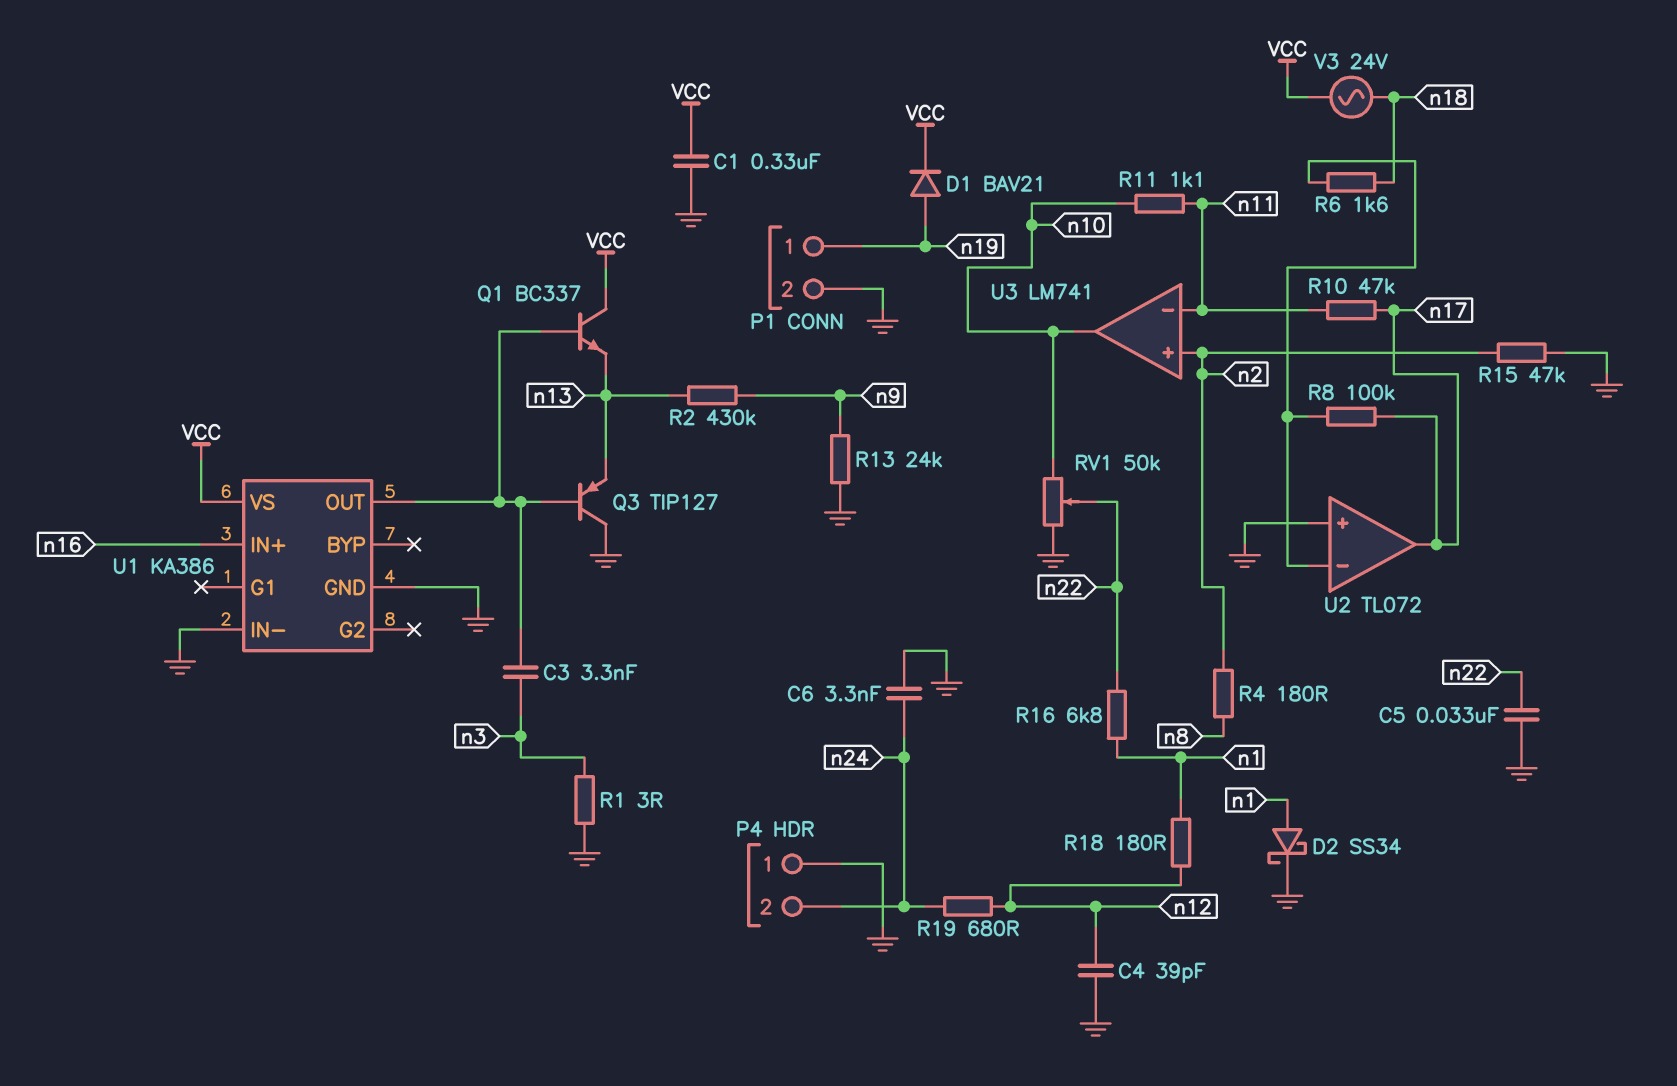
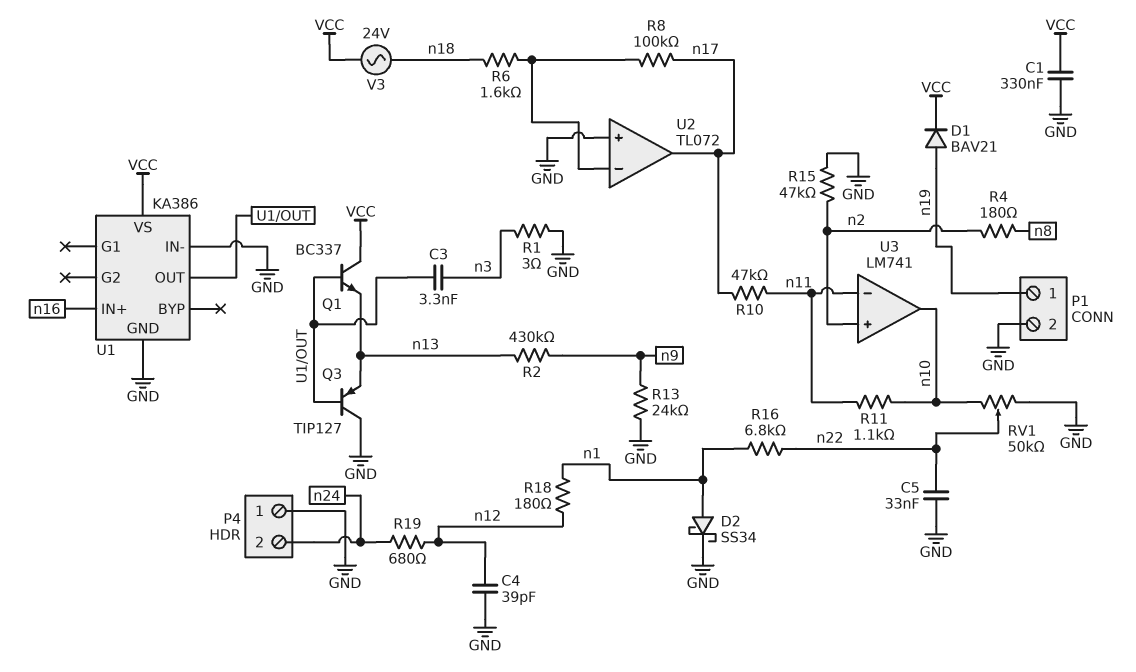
C6: 3.3nF (GND, n24) -> none

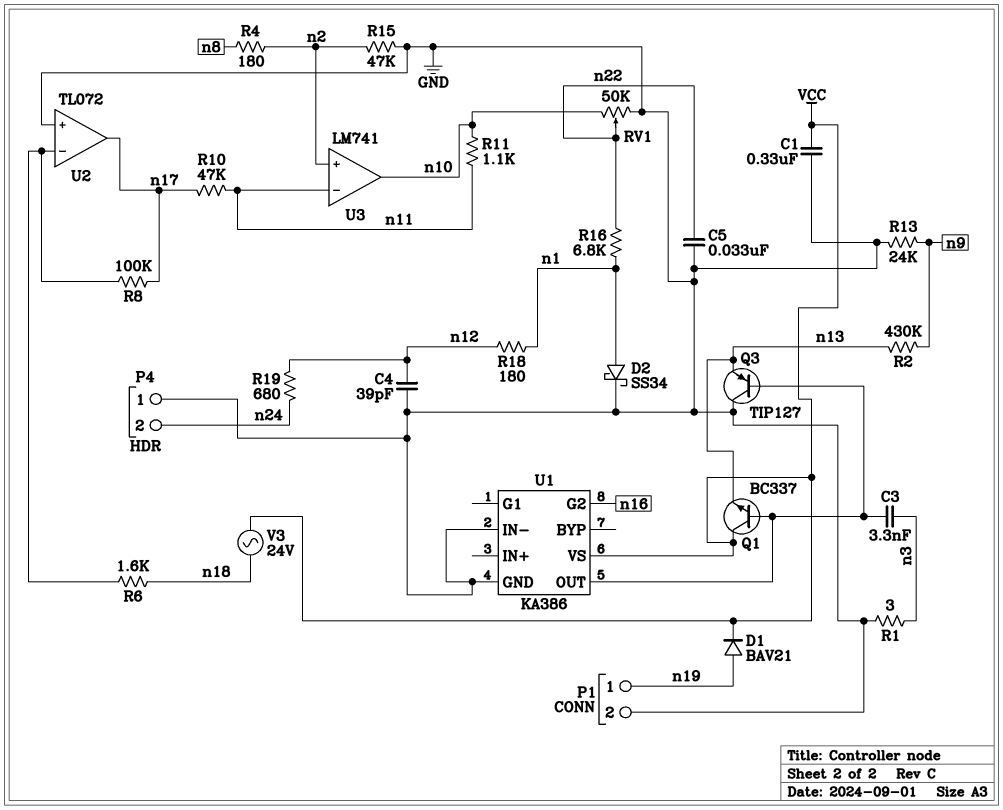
U1 pin G2: none -> n16
U1 pin IN+: n16 -> none

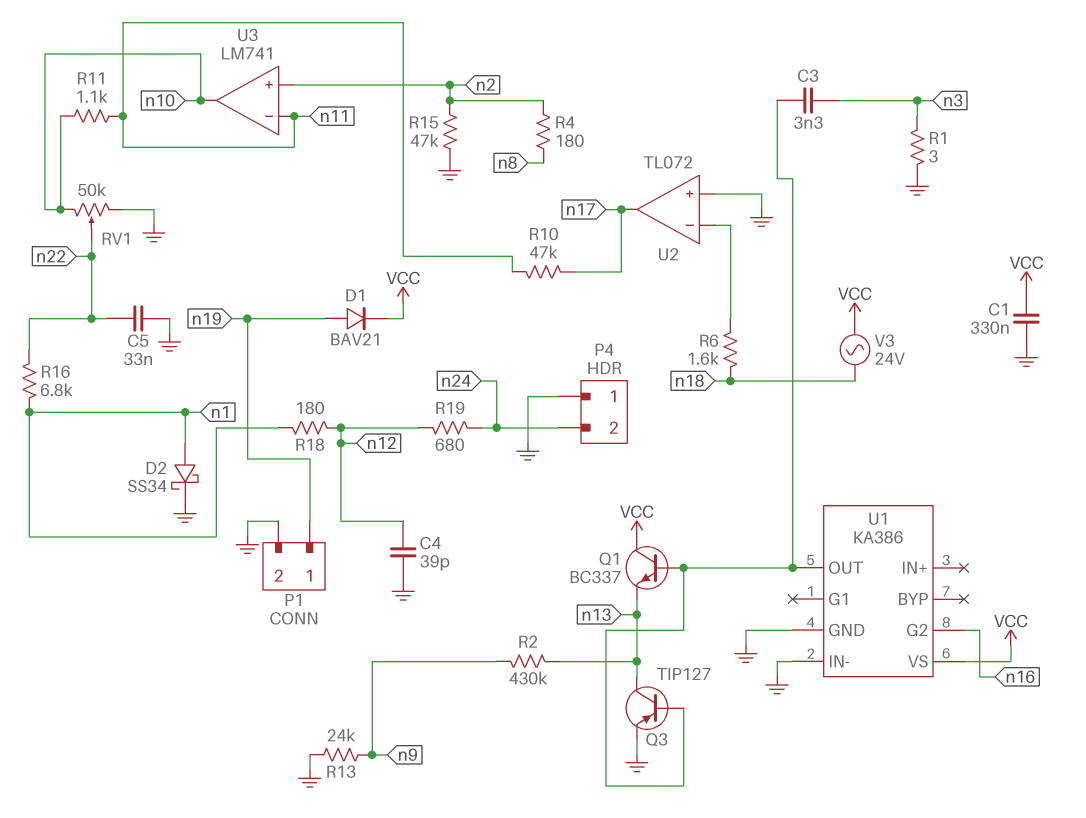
Q3: PNP TIP127 (B U1/OUT, C GND, E n13) -> PNP TIP127 (B U1/OUT, C n13, E GND)
R8: 100k (U2/in-, n17) -> none

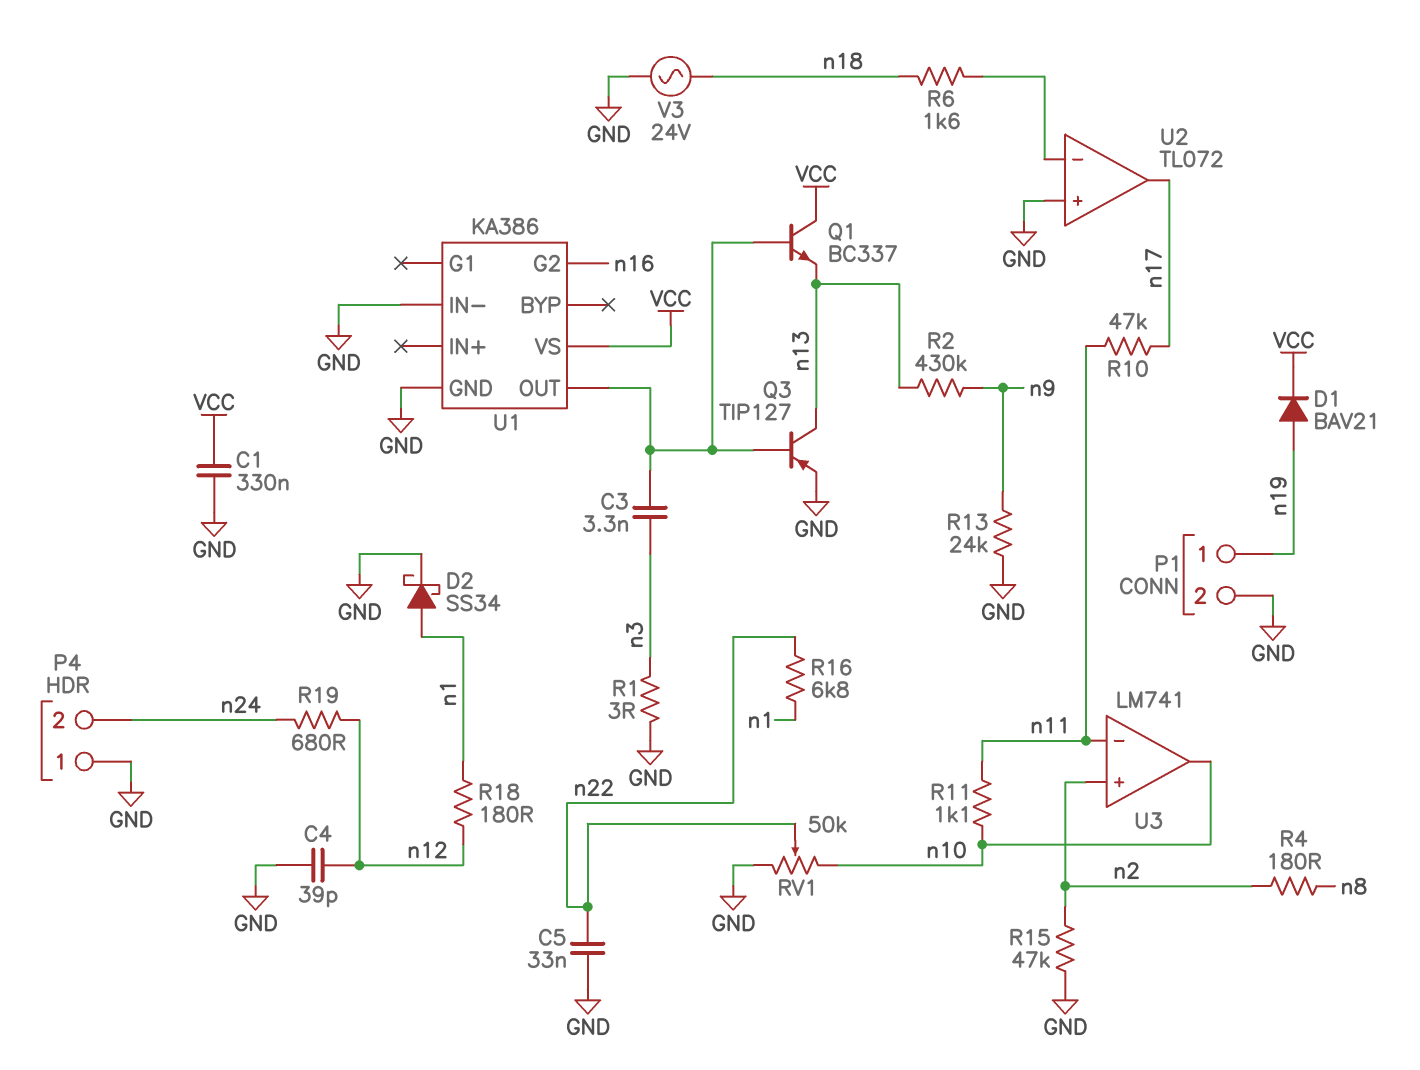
V3: AC 24V (VCC, n18) -> AC 24V (GND, n18)

